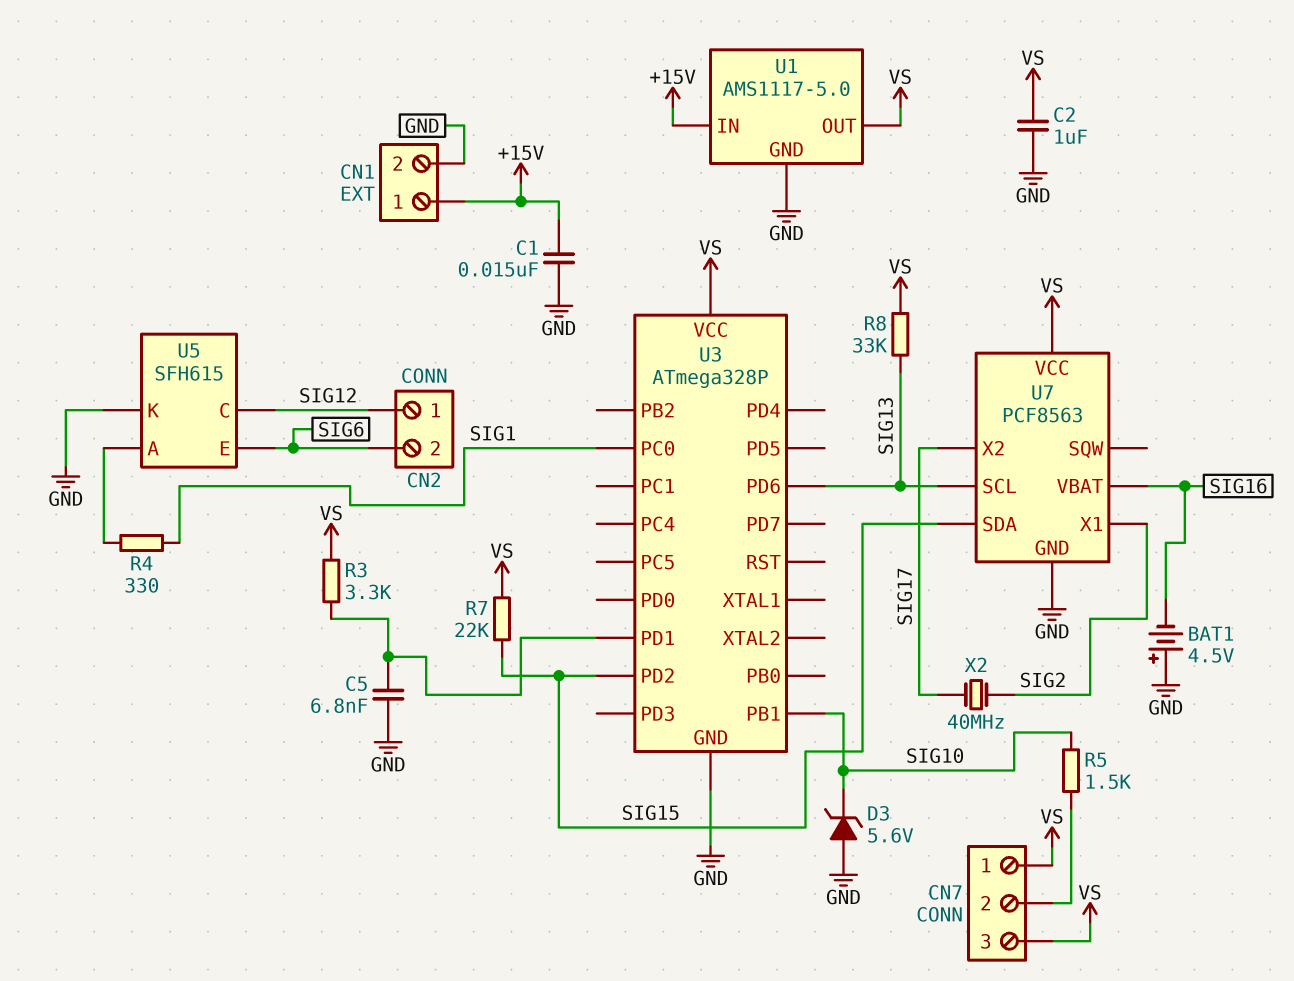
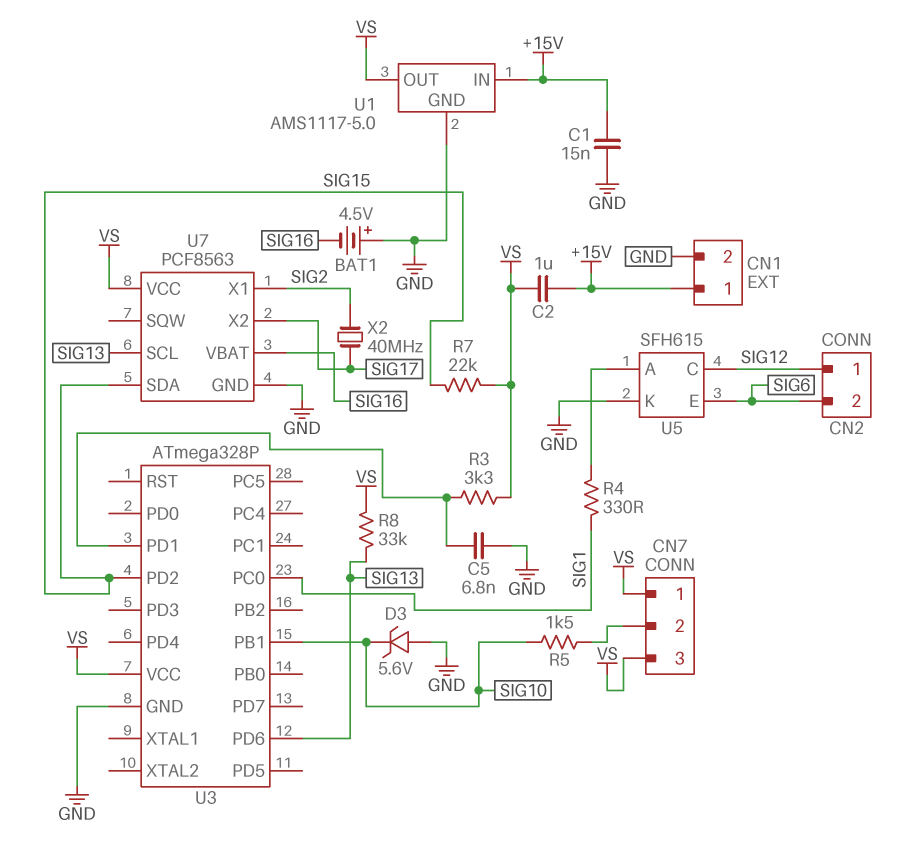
C2: 1uF (GND, VS) -> 1uF (+15V, VS)

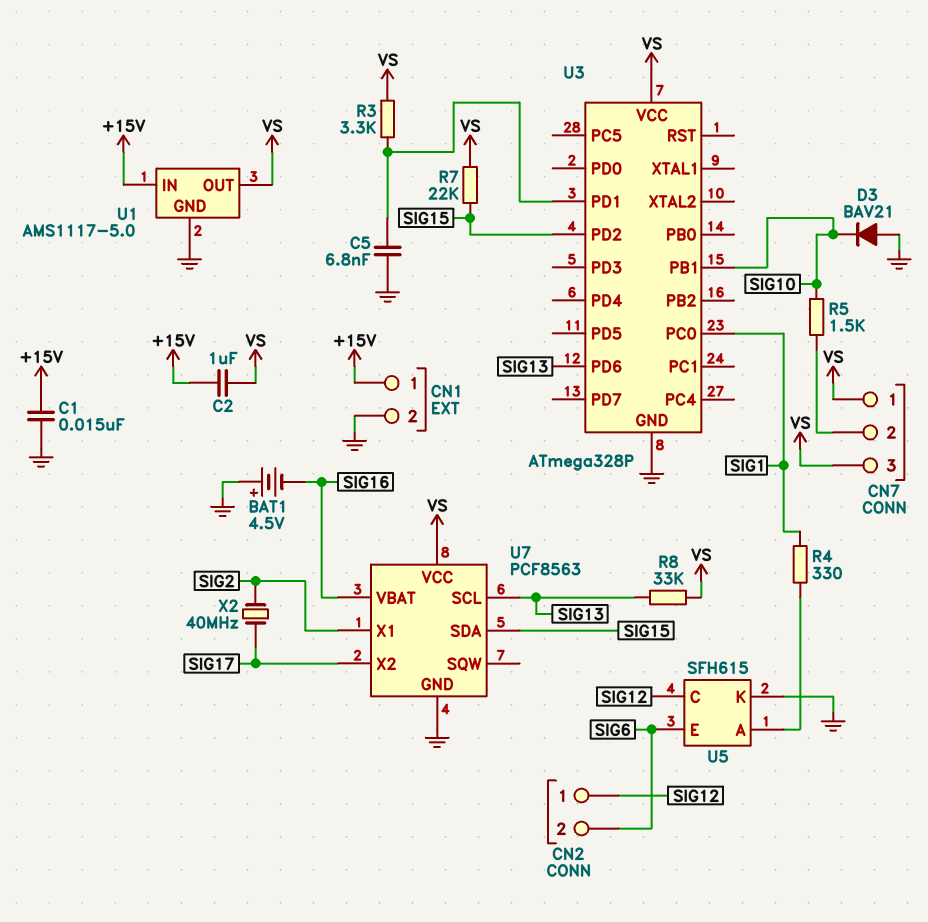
D3: zener 5.6V (A GND, K SIG10) -> diode BAV21 (A GND, K SIG10)

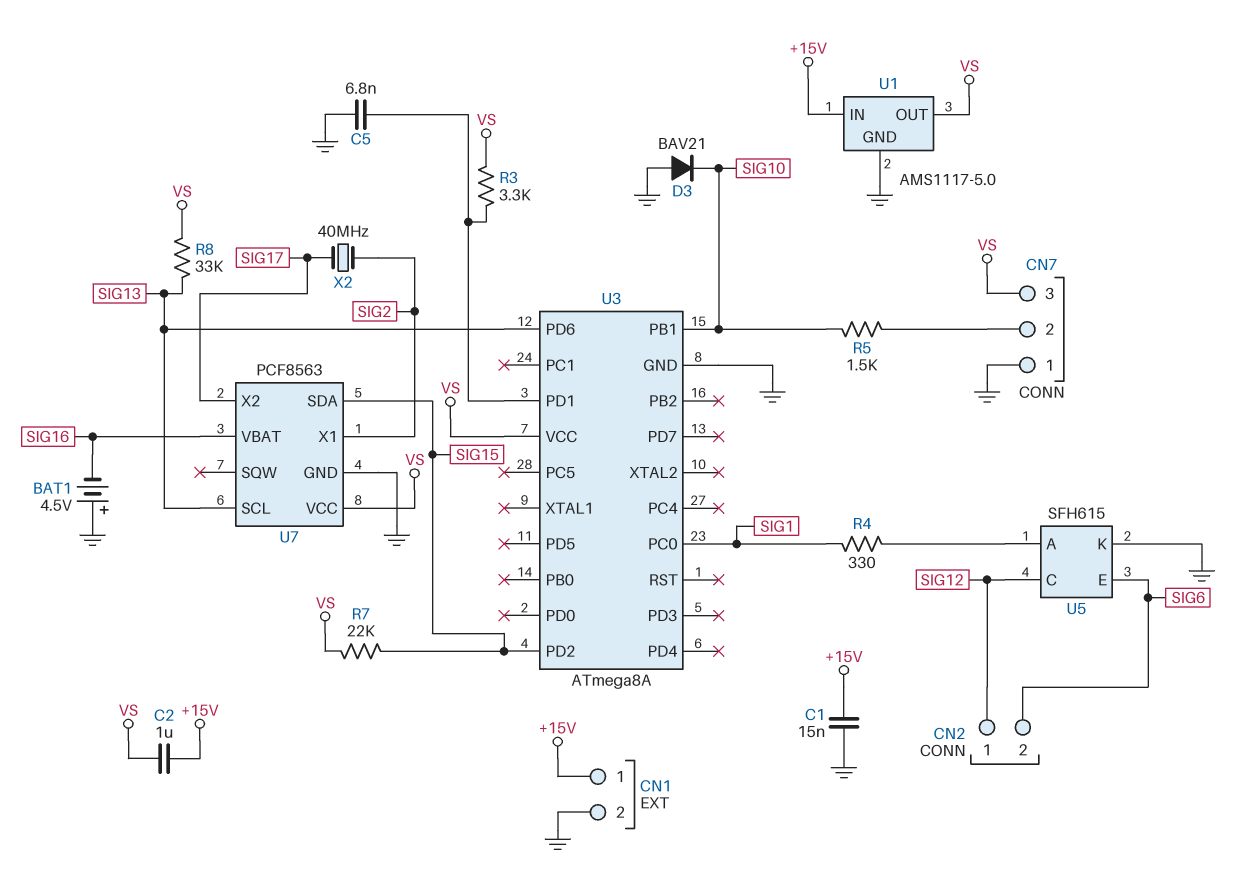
CN7 pin 1: VS -> GND
U3: ATmega328P -> ATmega8A

